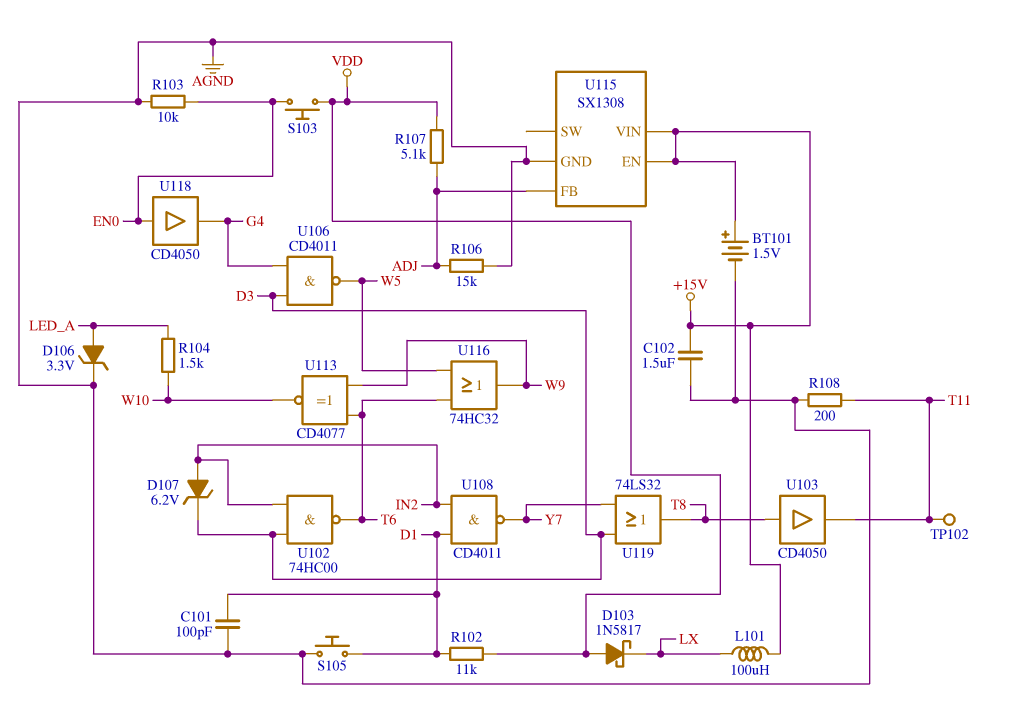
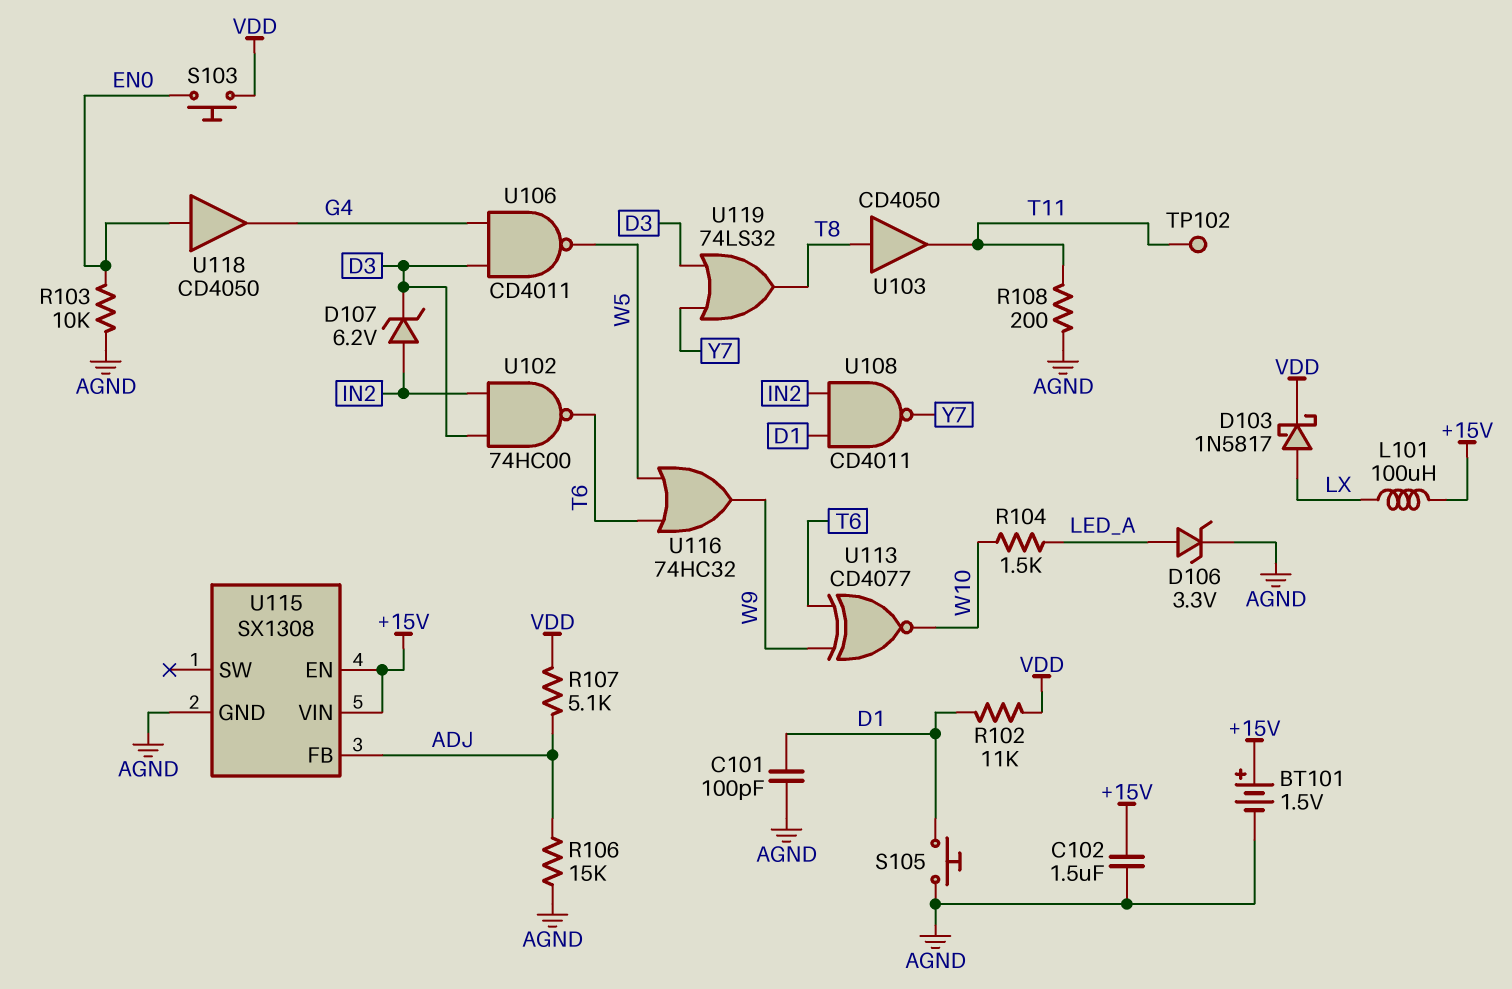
D103: schottky 1N5817 (A VDD, K LX) -> schottky 1N5817 (A LX, K VDD)

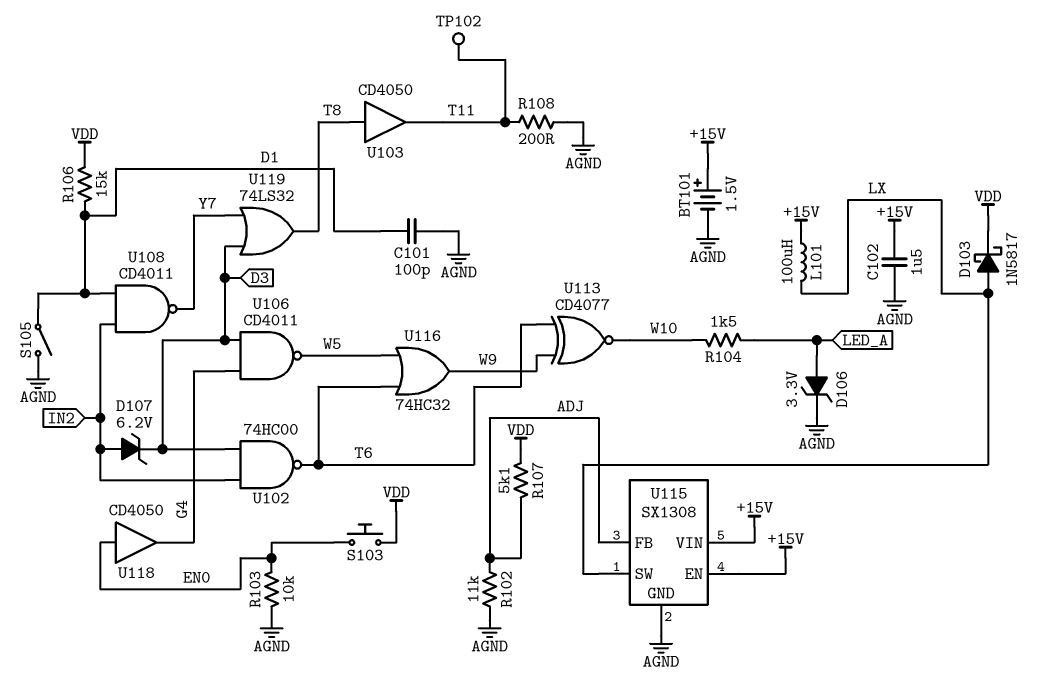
R102: 11k (D1, VDD) -> 11k (ADJ, AGND)
R106: 15k (ADJ, AGND) -> 15k (D1, VDD)
S105: button (AGND, D1) -> switch (AGND, D1)
U115 pin SW: none -> LX

